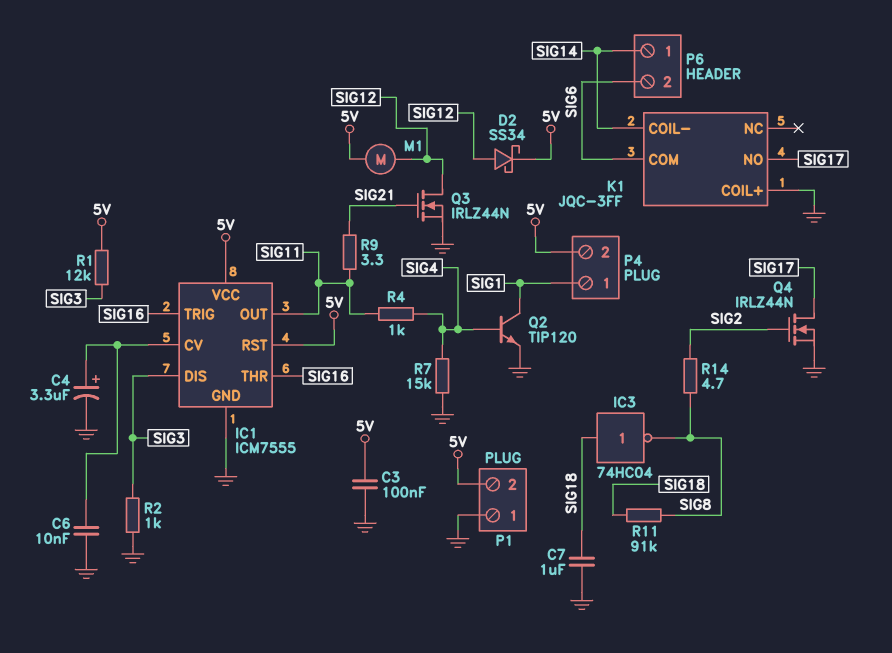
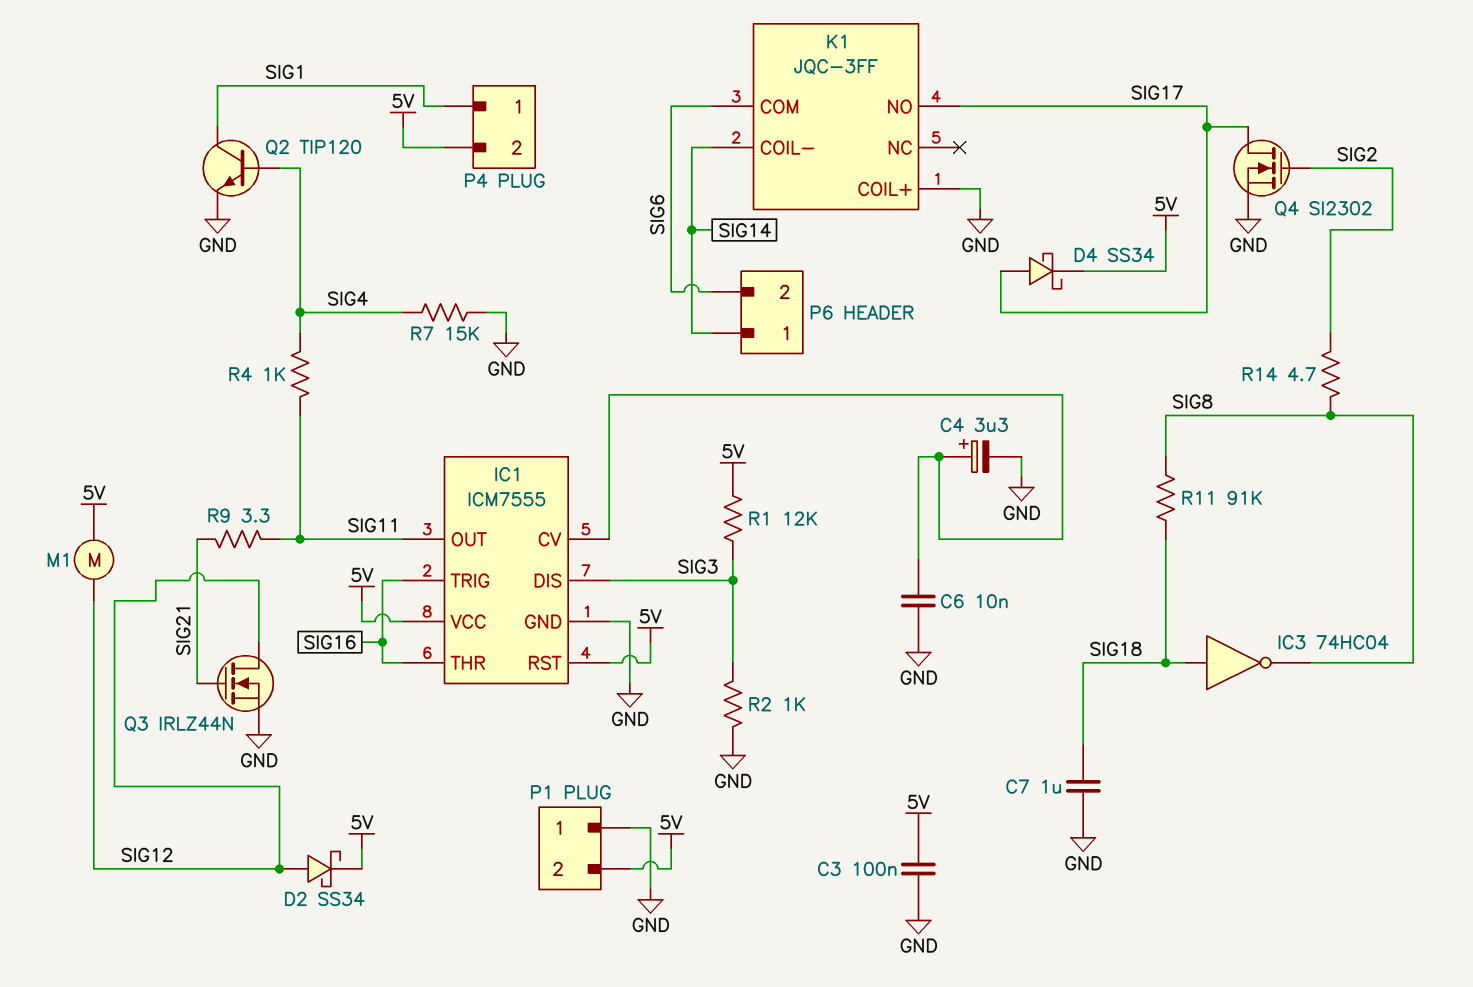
D4: none -> schottky SS34 (A SIG17, K 5V)
Q4: NMOS IRLZ44N (G SIG2, D SIG17, S GND) -> NMOS SI2302 (G SIG2, D SIG17, S GND)

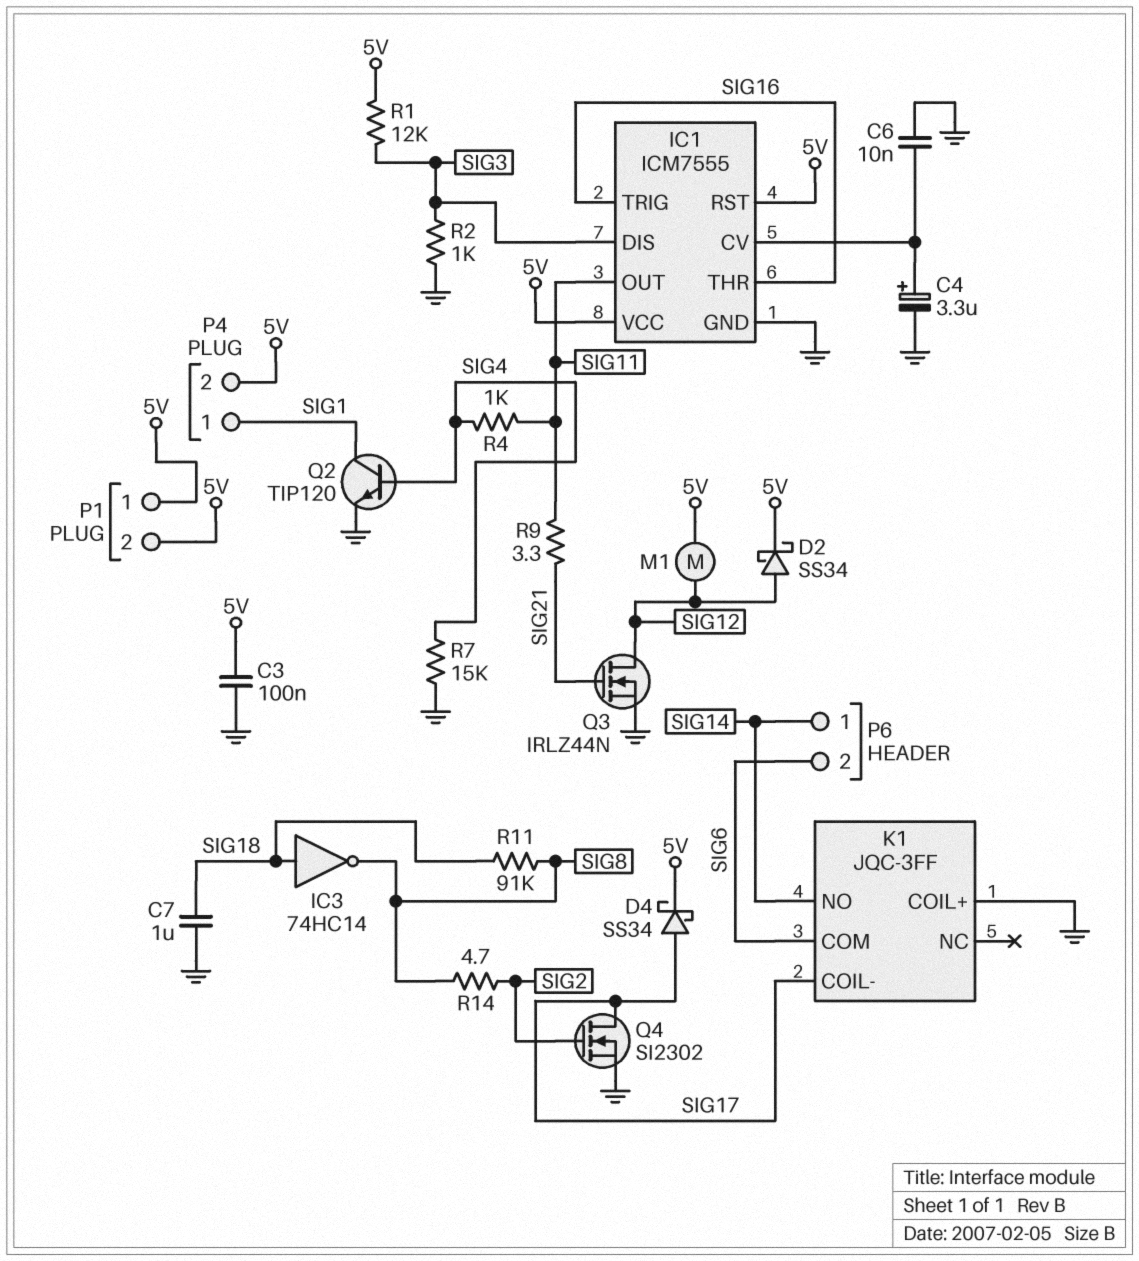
IC3: NOT 74HC04 (in SIG18, out SIG8) -> NOT 74HC14 (in SIG18, out SIG8)
K1 pin COIL-: SIG14 -> SIG17
K1 pin NO: SIG17 -> SIG14
P1 pin 1: GND -> 5V

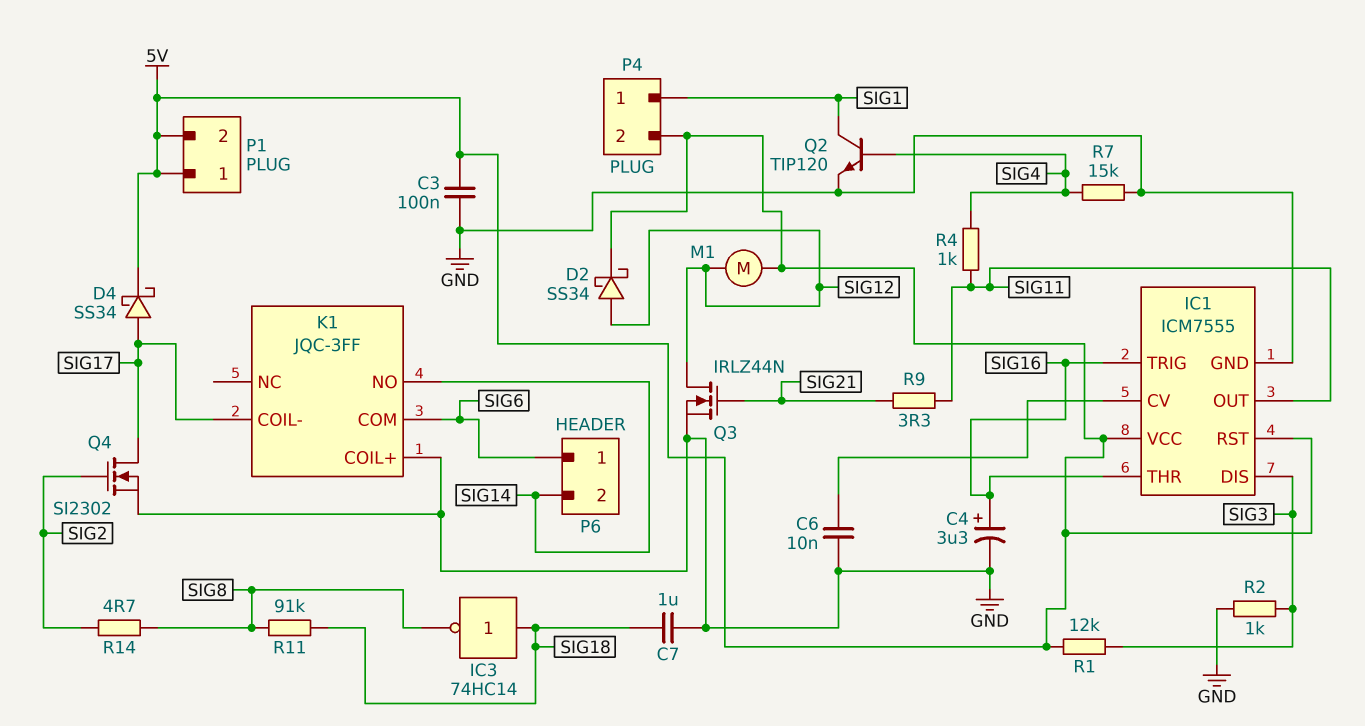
C4: 3.3uF (plus IC1/CV, minus GND) -> 3.3uF (plus SIG16, minus GND)
P6 pin 1: SIG14 -> SIG6
P6 pin 2: SIG6 -> SIG14

